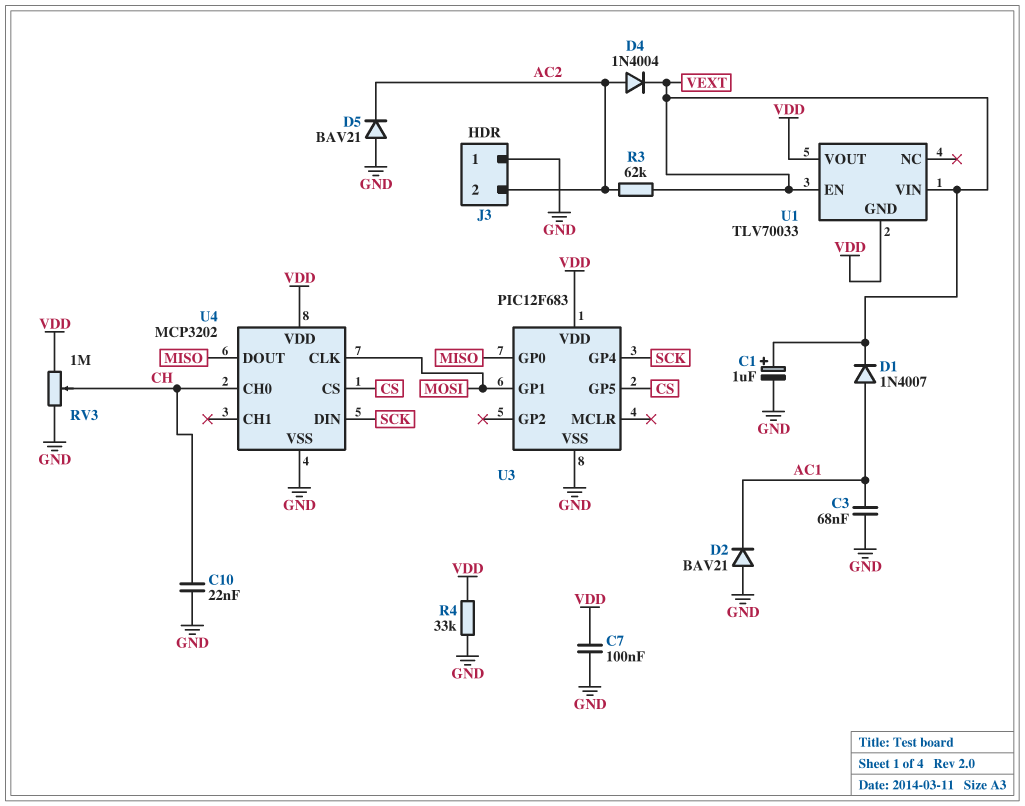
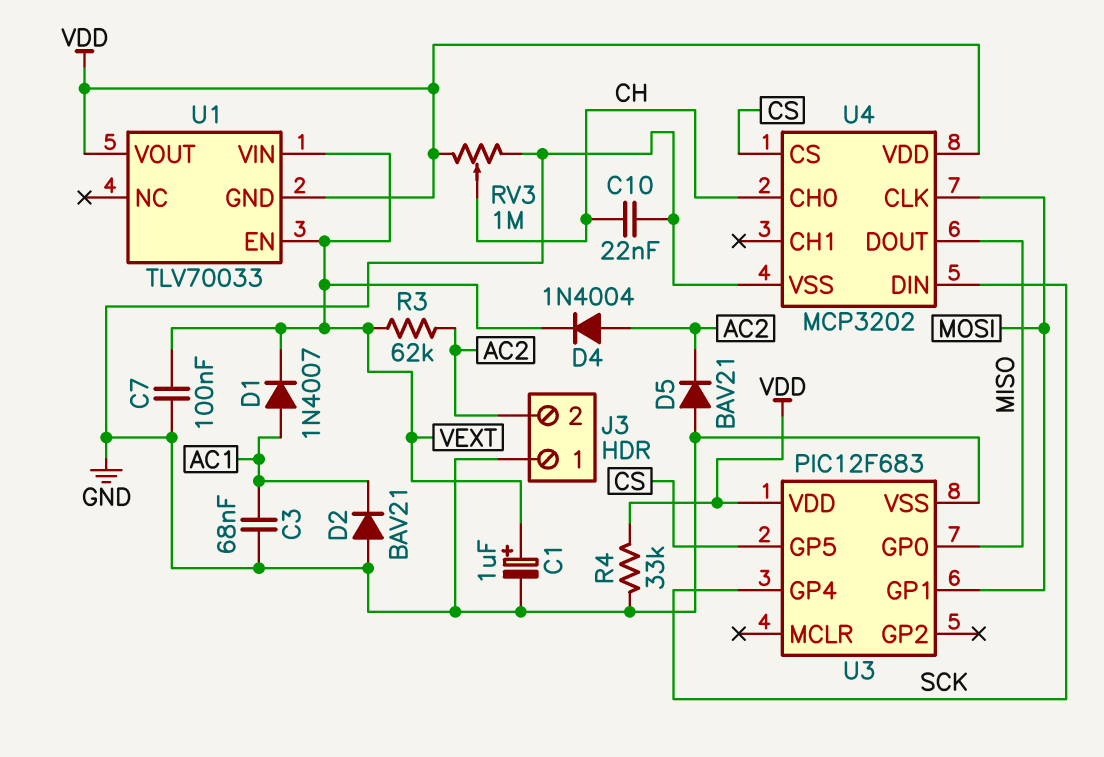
C7: 100nF (GND, VDD) -> 100nF (GND, VEXT)

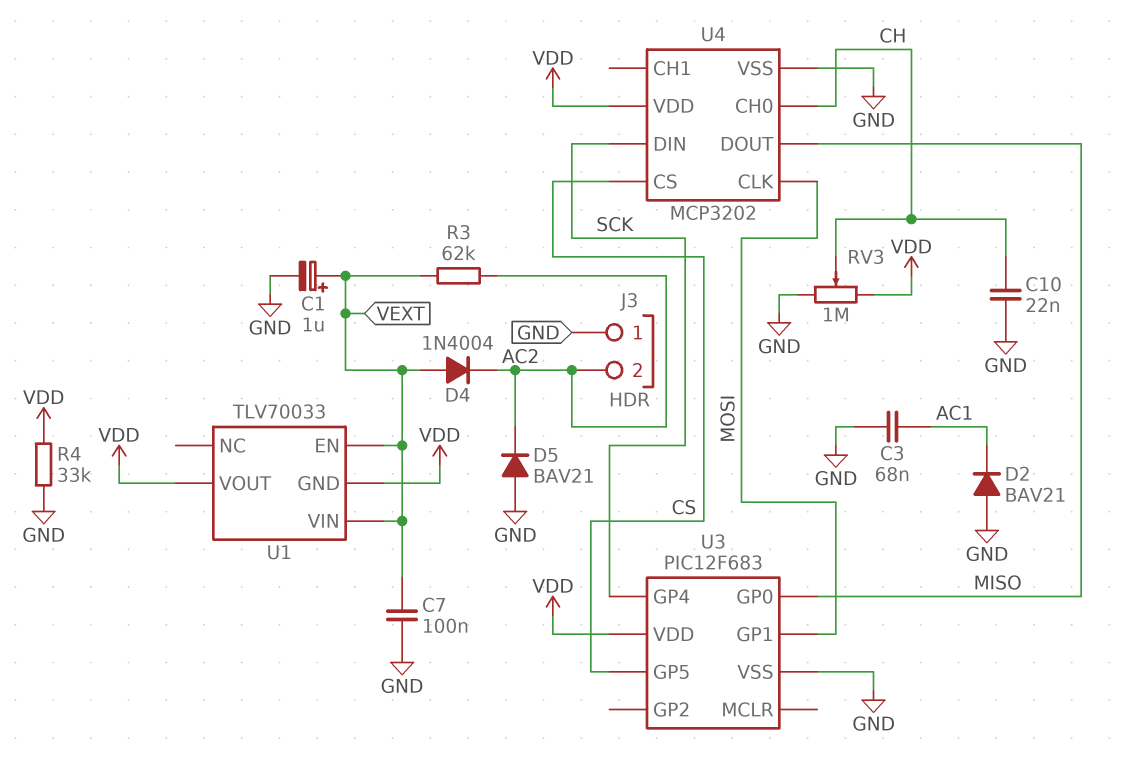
D1: diode 1N4007 (A AC1, K VEXT) -> none
D4: diode 1N4004 (A AC2, K VEXT) -> diode 1N4004 (A VEXT, K AC2)

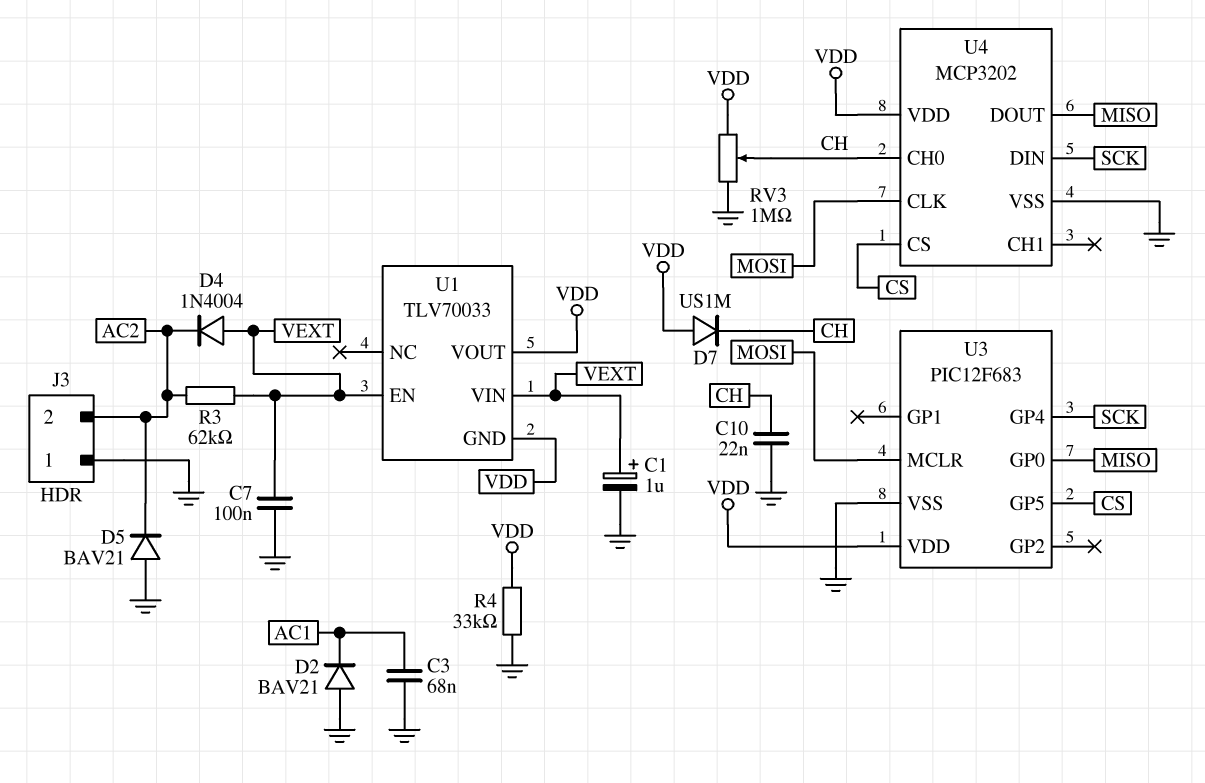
D7: none -> diode US1M (A VDD, K CH)
U3 pin GP1: MOSI -> none
U3 pin MCLR: none -> MOSI

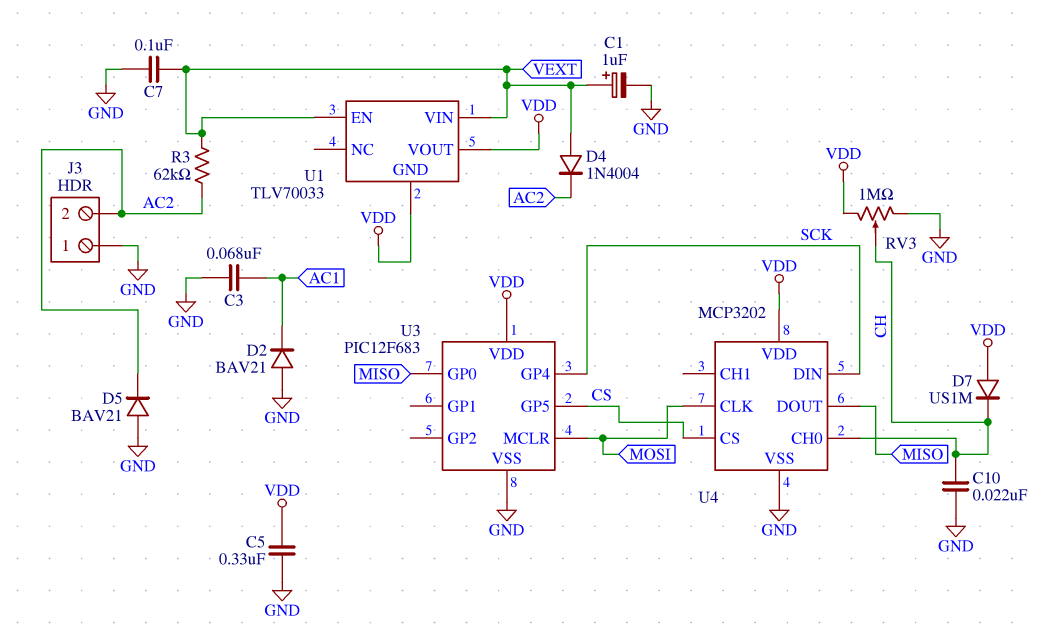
C5: none -> 330nF (GND, VDD)
R4: 33k (GND, VDD) -> none

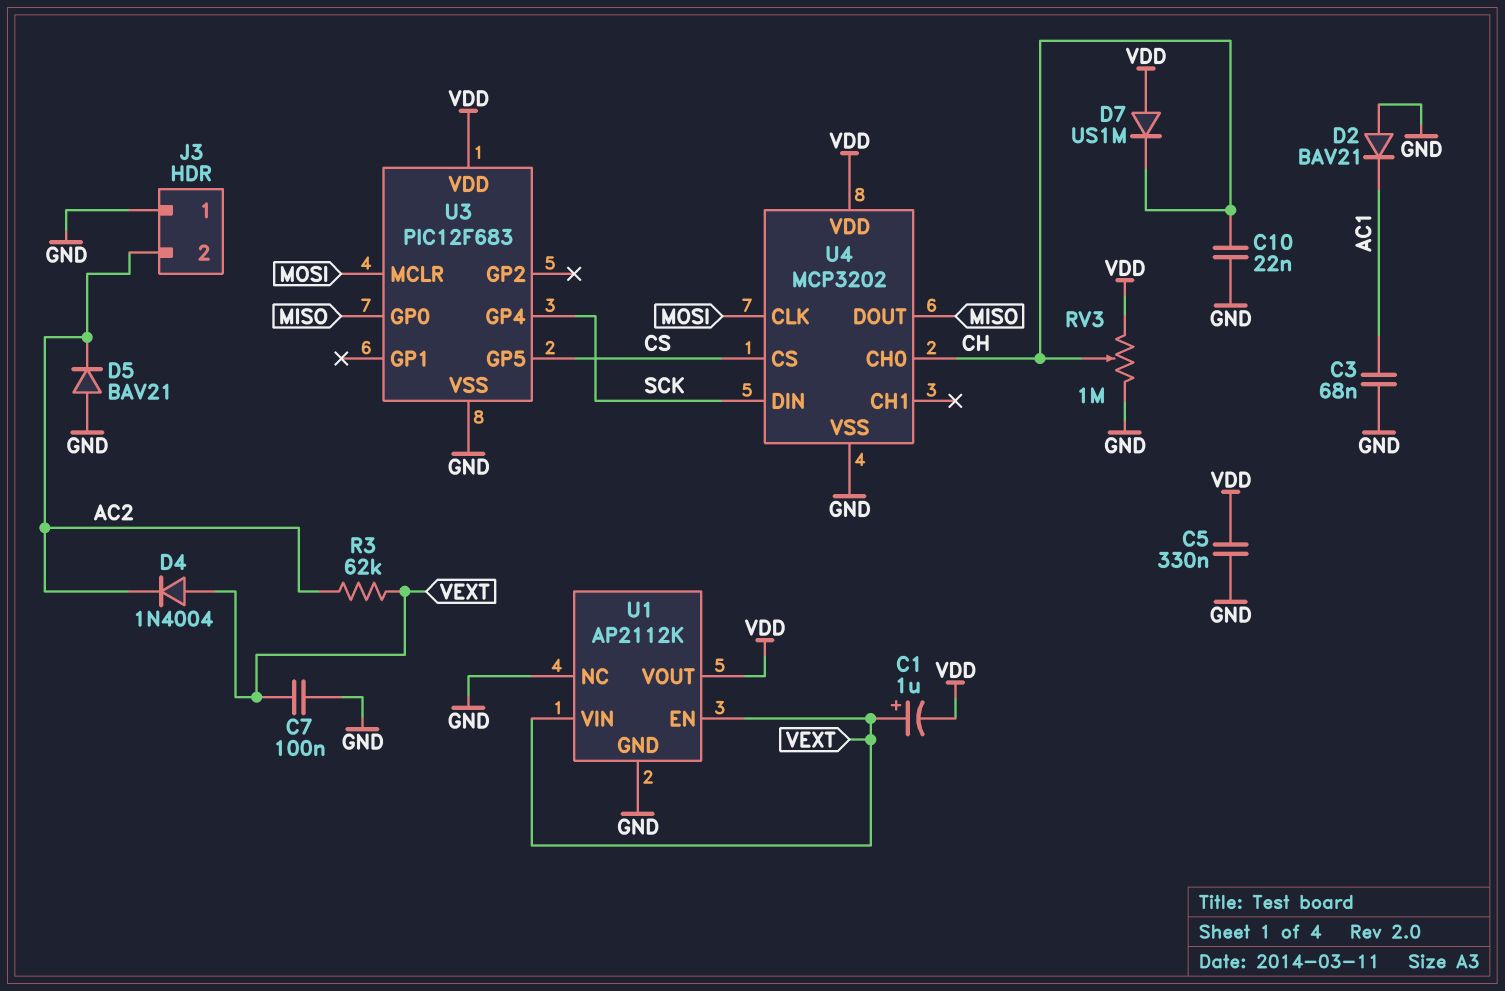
C1: 1uF (plus VEXT, minus GND) -> 1uF (plus VEXT, minus VDD)
U1: TLV70033 -> AP2112K
U1 pin GND: VDD -> GND
U1 pin NC: none -> GND

